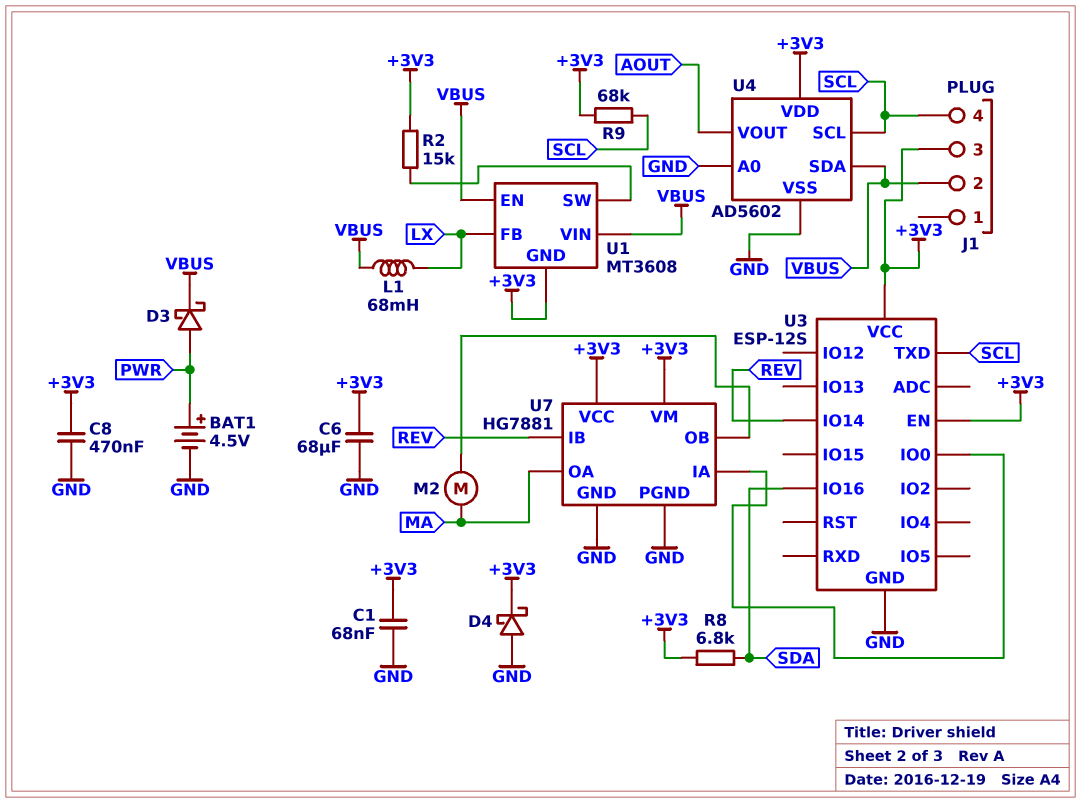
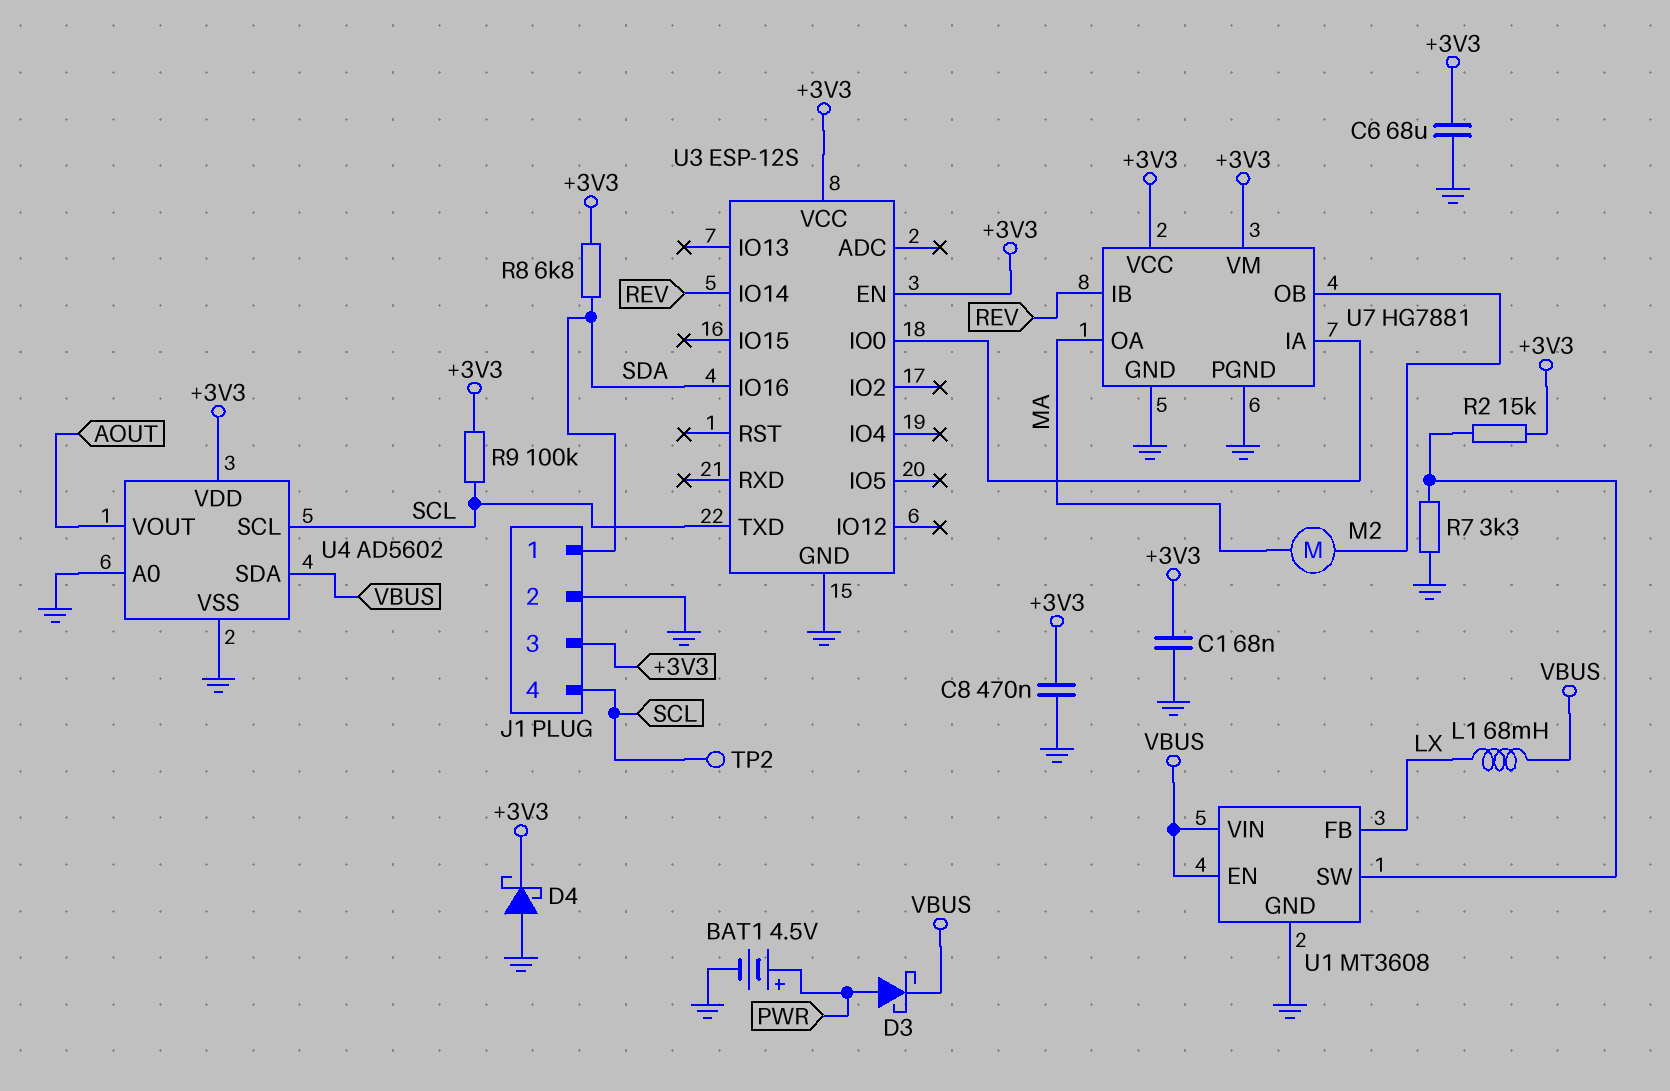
J1 pin 1: none -> SDA
J1 pin 2: VBUS -> GND
R7: none -> 3.3k (GND, U1/SW)
R9: 68k (+3V3, SCL) -> 100k (+3V3, SCL)
TP2: none -> test point (SCL)
U1 pin GND: +3V3 -> GND

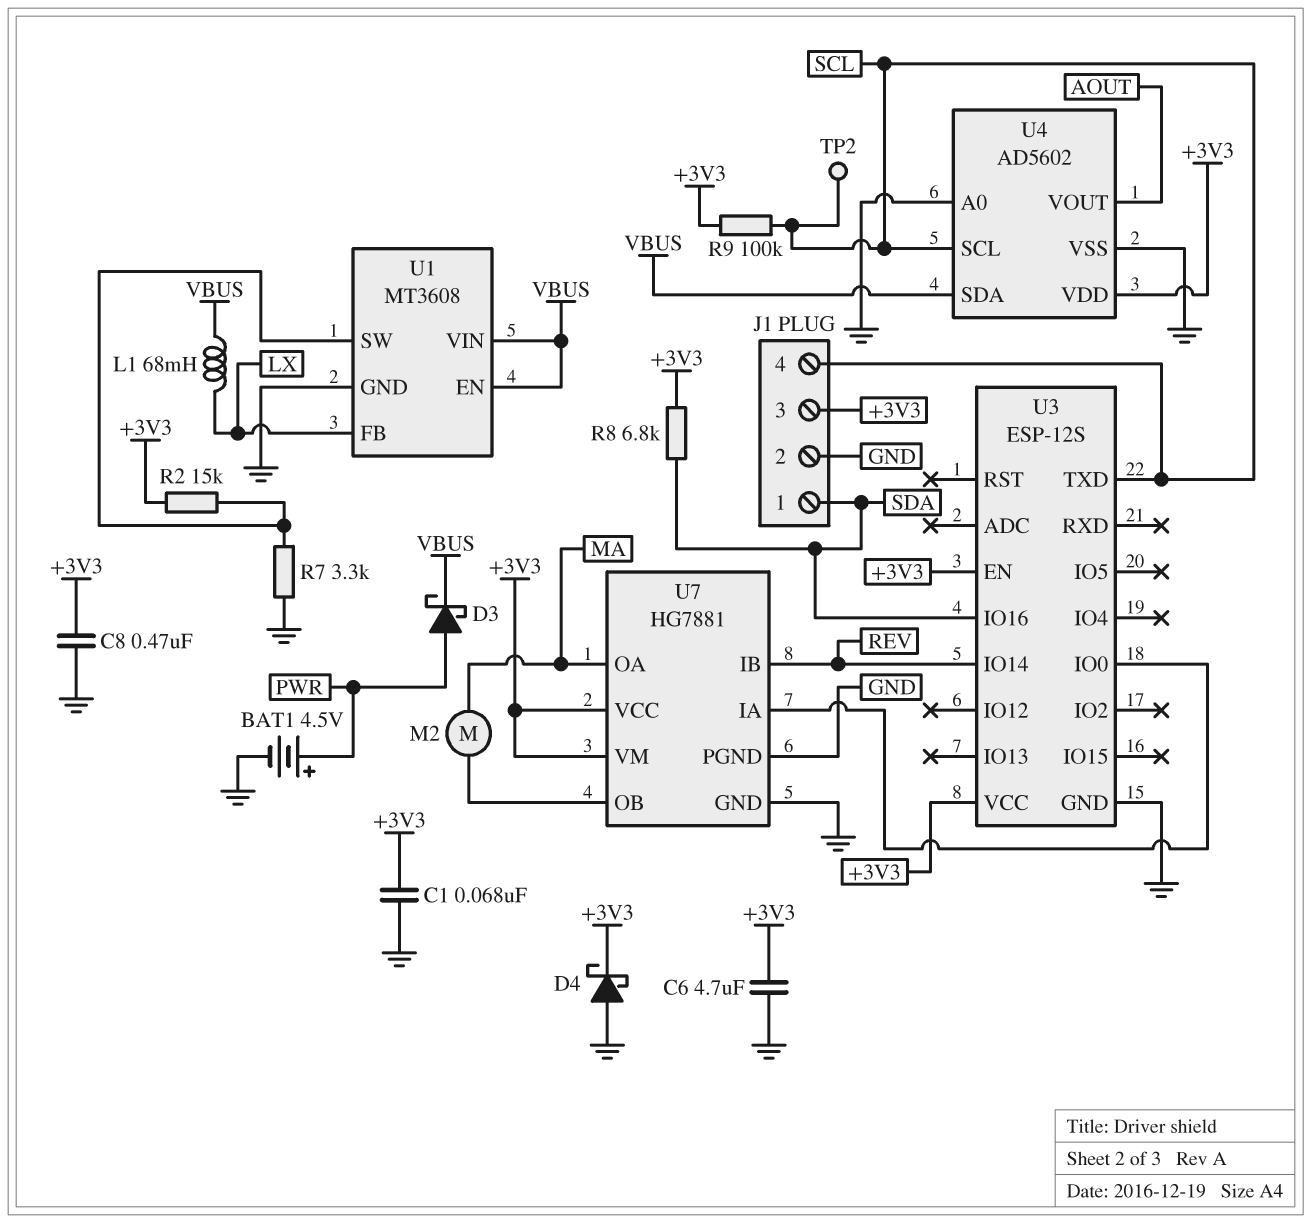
C6: 68uF (+3V3, GND) -> 4.7uF (+3V3, GND)

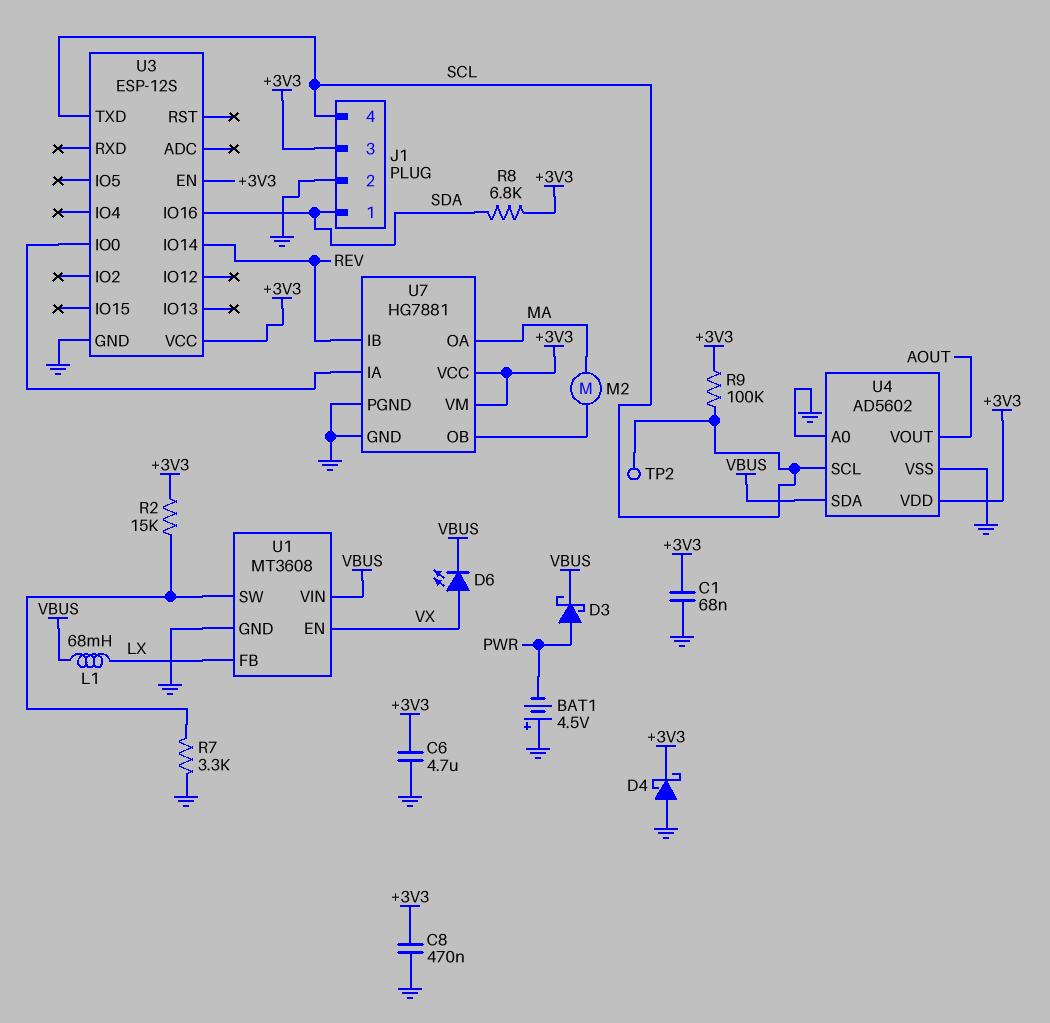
BAT1: 4.5V (plus PWR, minus GND) -> 4.5V (plus GND, minus PWR)
D6: none -> LED (A VX, K VBUS)
U1 pin EN: VBUS -> VX

